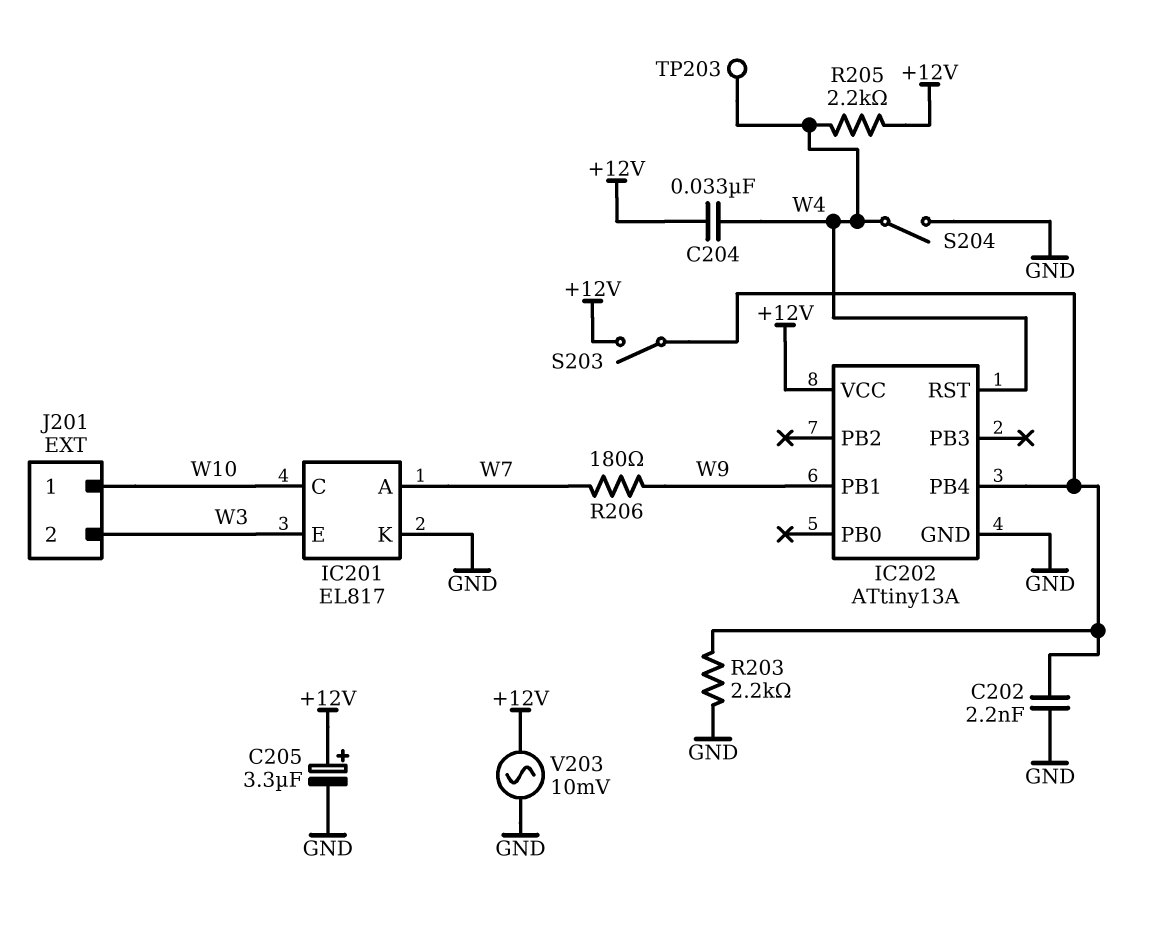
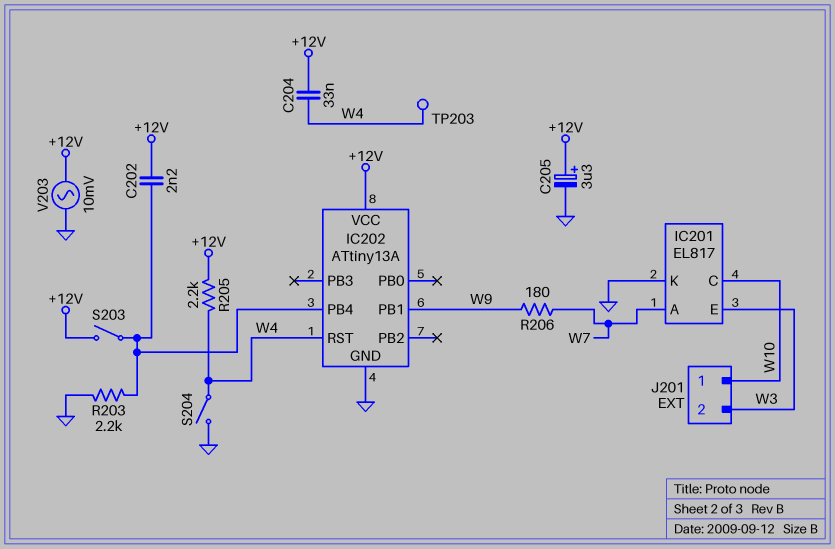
C202: 2.2nF (GND, IC202/PB4) -> 2.2nF (+12V, IC202/PB4)

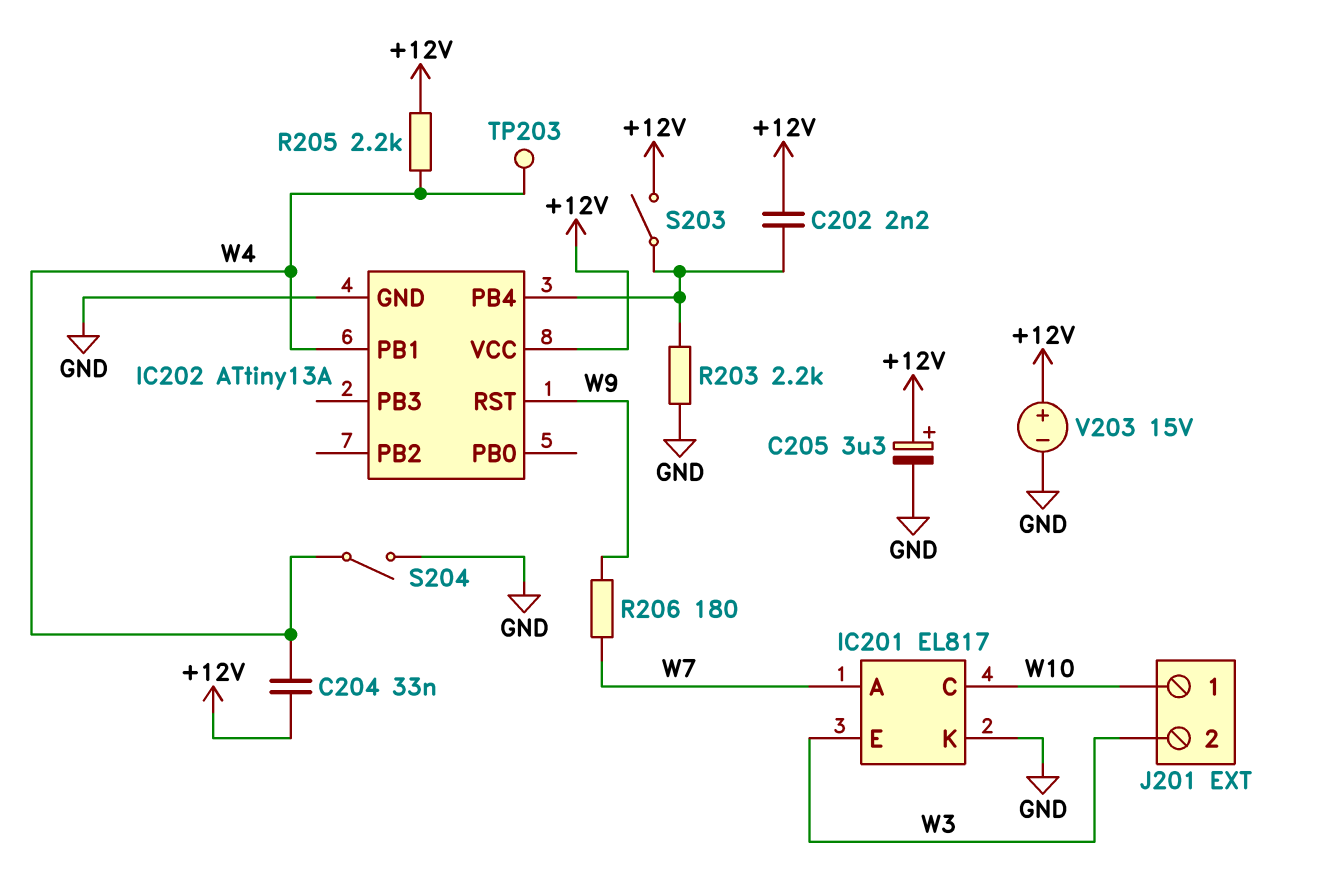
IC202 pin PB1: W9 -> W4
IC202 pin RST: W4 -> W9
V203: AC 10mV (+12V, GND) -> 15V (plus +12V, minus GND)

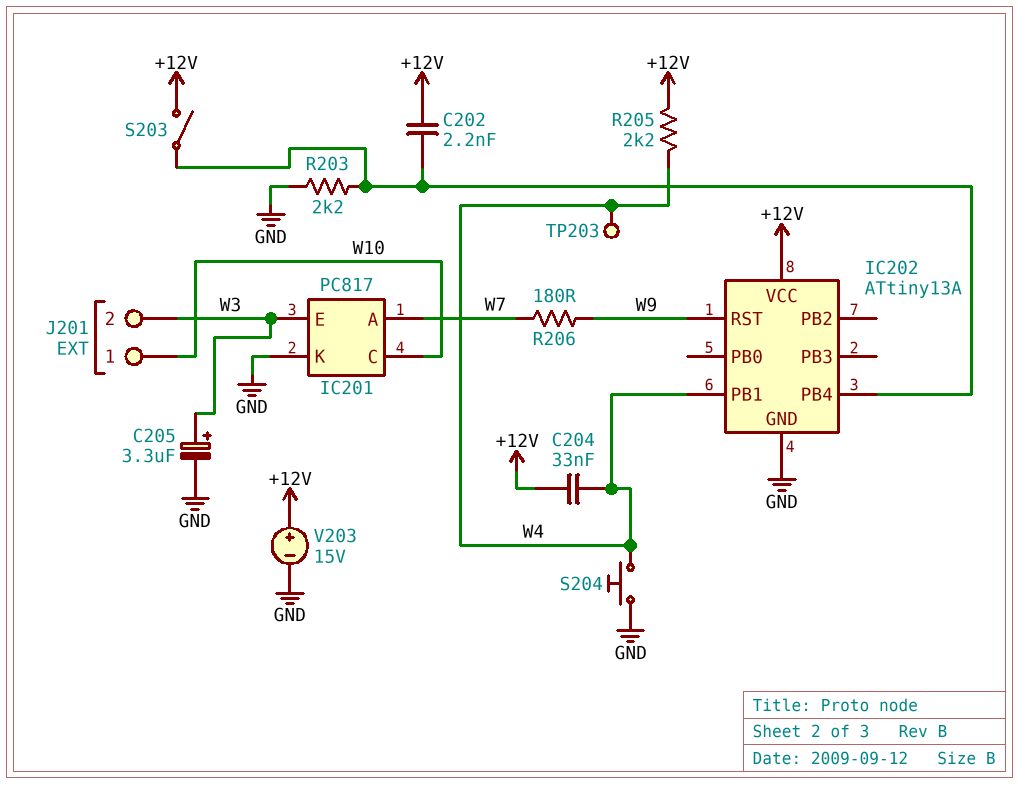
C205: 3.3uF (plus +12V, minus GND) -> 3.3uF (plus W3, minus GND)
IC201: EL817 -> PC817
S204: switch (GND, W4) -> button (GND, W4)

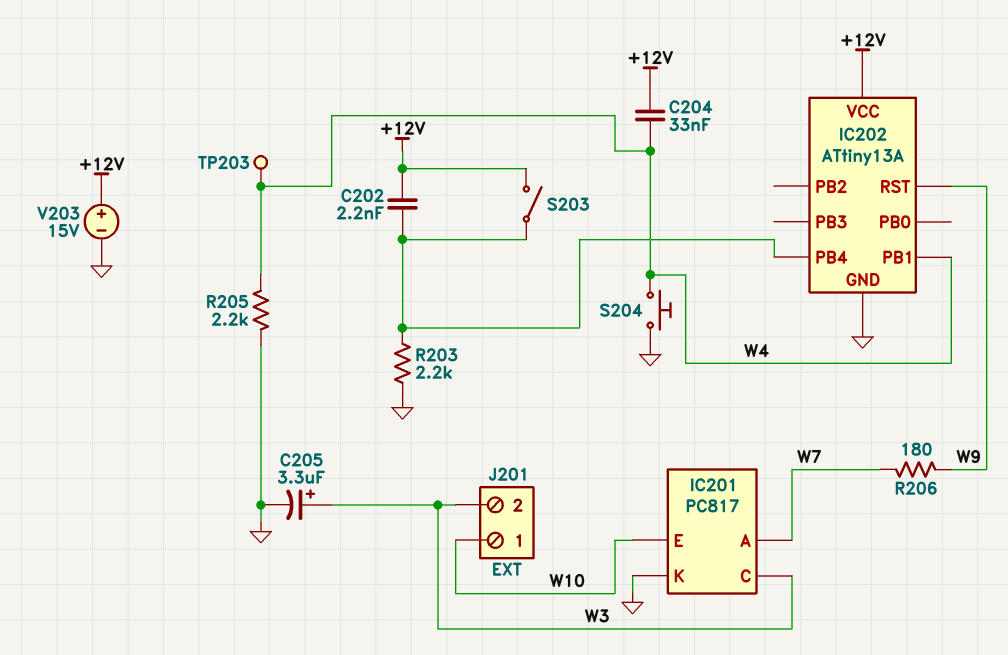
IC201 pin C: W10 -> W3
IC201 pin E: W3 -> W10
R205: 2.2k (+12V, W4) -> 2.2k (GND, W4)

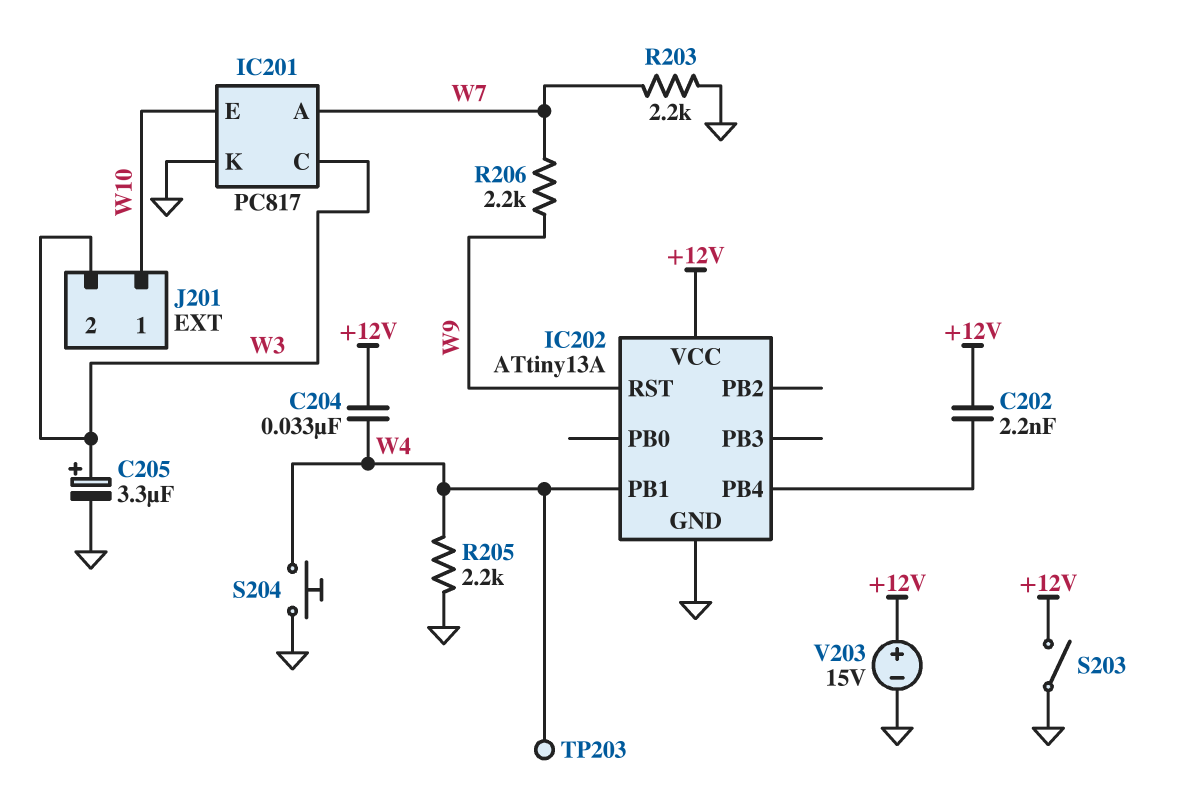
R203: 2.2k (GND, IC202/PB4) -> 2.2k (GND, W7)
R206: 180 (W7, W9) -> 2.2k (W7, W9)
S203: switch (+12V, IC202/PB4) -> switch (+12V, GND)

